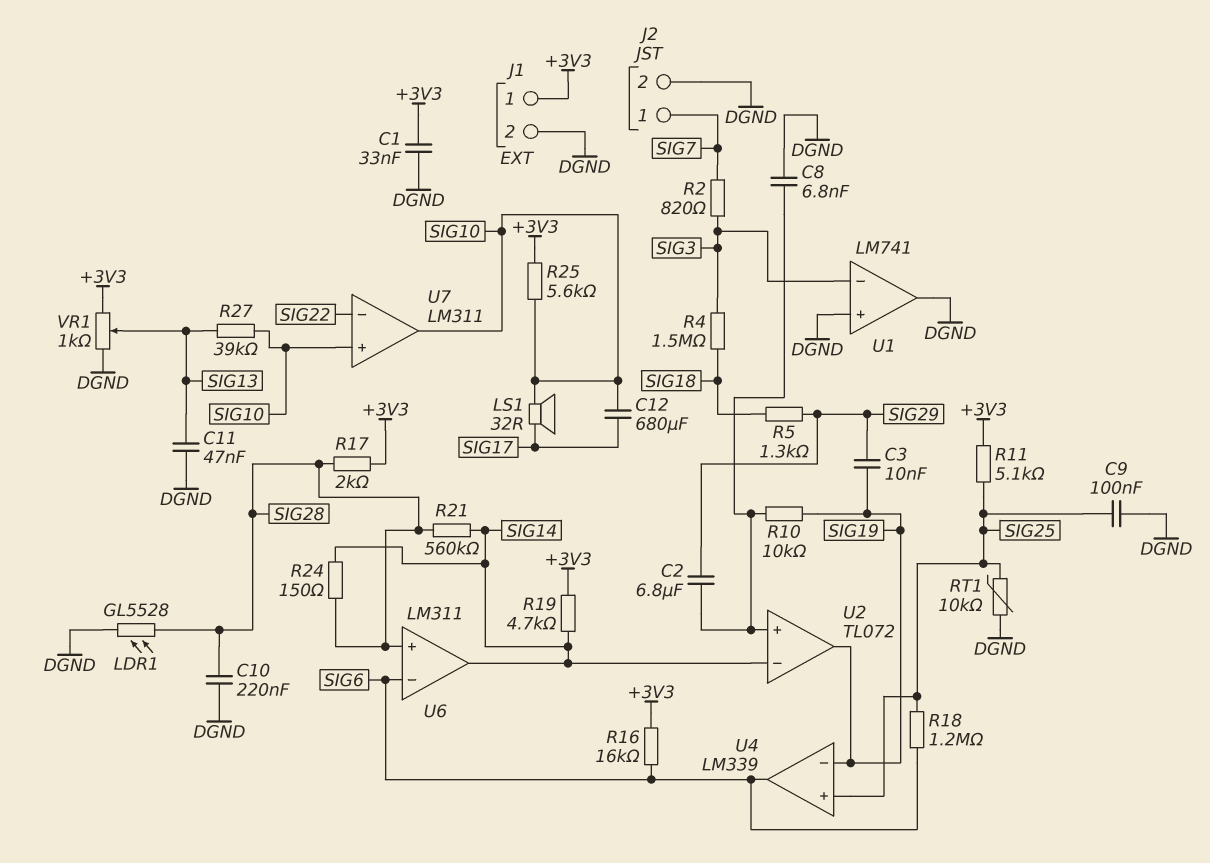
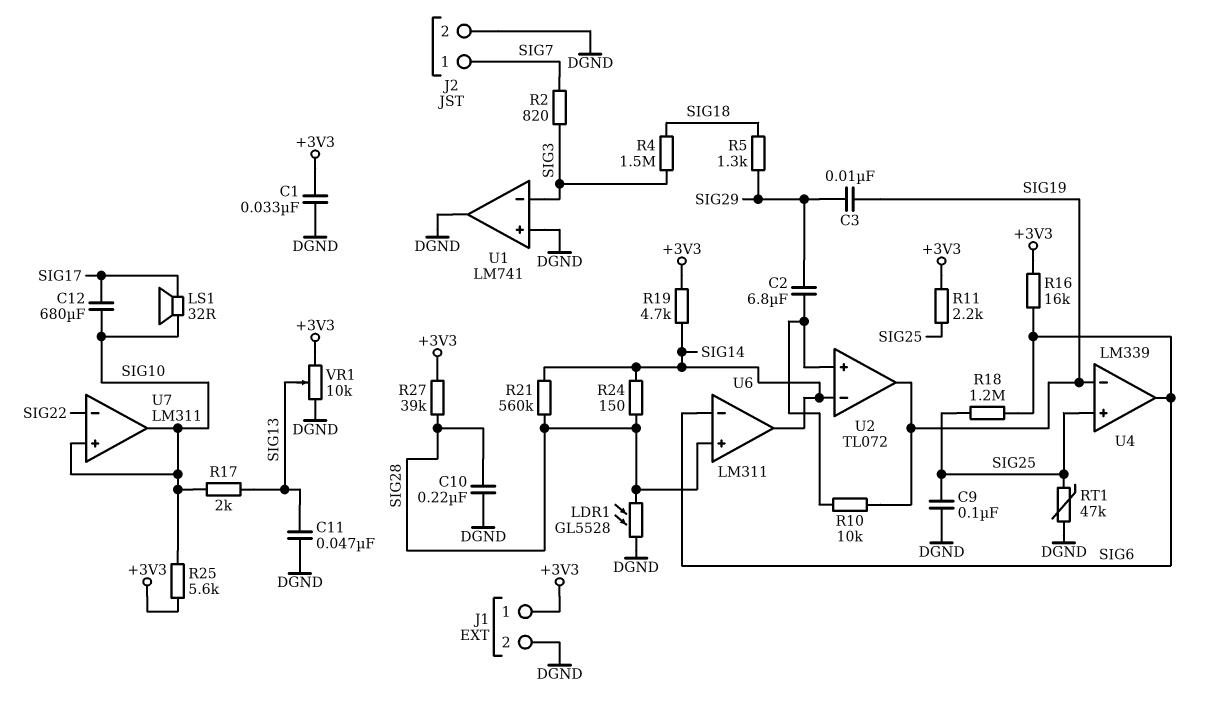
C8: 6.8nF (DGND, U2/in+) -> none
R11: 5.1k (+3V3, SIG25) -> 2.2k (+3V3, SIG25)
R17: 2k (+3V3, SIG28) -> 2k (SIG10, SIG13)
R27: 39k (SIG10, SIG13) -> 39k (+3V3, SIG28)
RT1: 10k (DGND, SIG25) -> 47k (DGND, SIG25)
VR1: 1k (+3V3, DGND, wiper SIG13) -> 10k (+3V3, DGND, wiper SIG13)

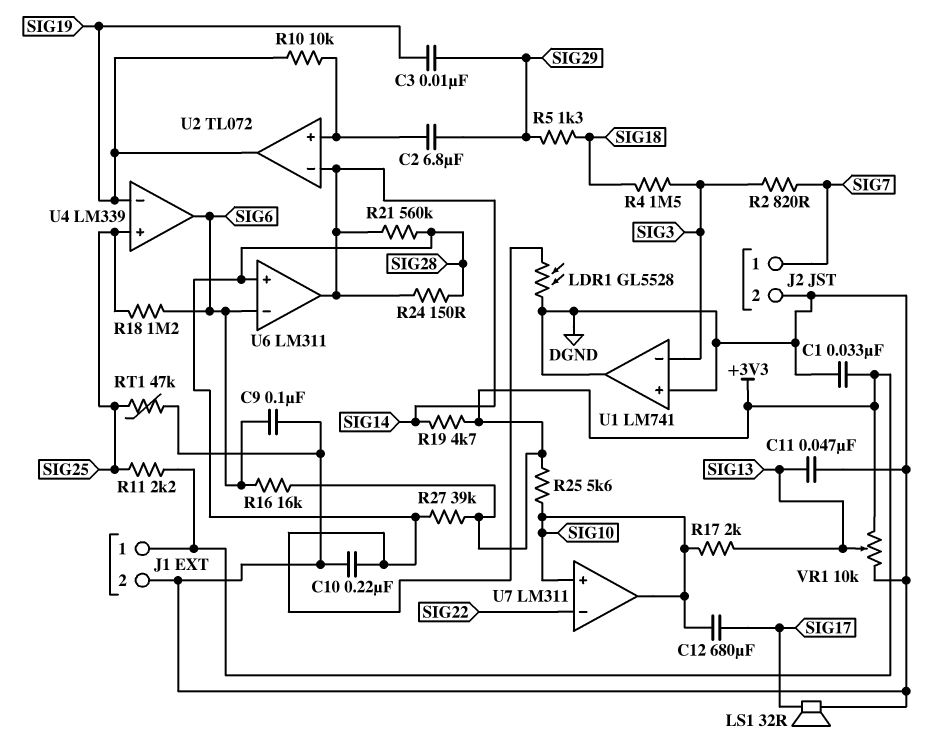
C9: 100nF (DGND, SIG25) -> 100nF (DGND, SIG6)
LS1: speaker 32R (SIG10, SIG17) -> speaker 32R (DGND, SIG17)

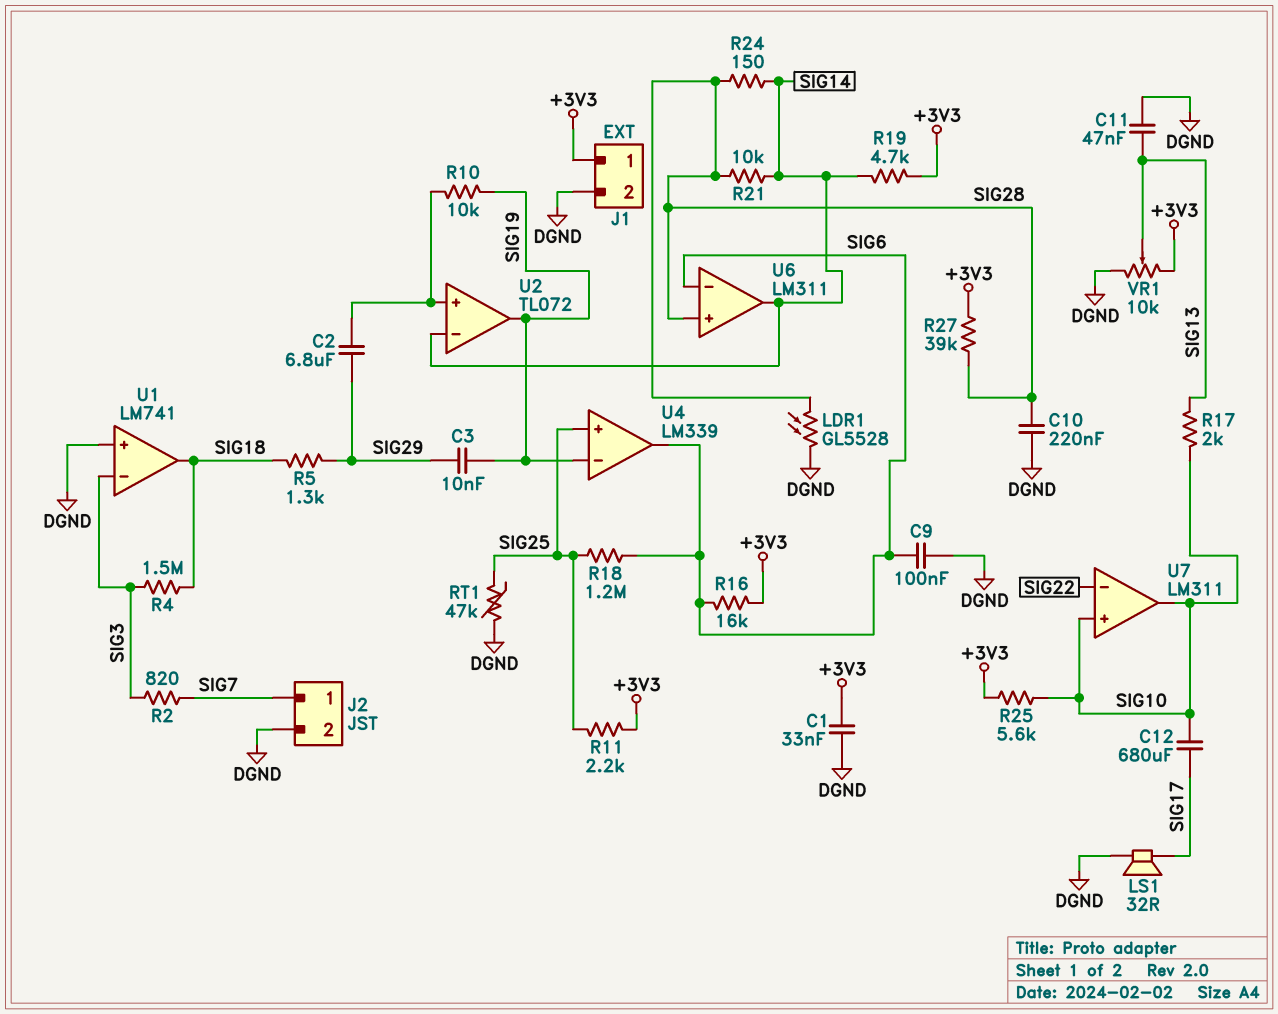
R21: 560k (SIG14, SIG28) -> 10k (SIG14, SIG28)
U1 pin out: DGND -> SIG18

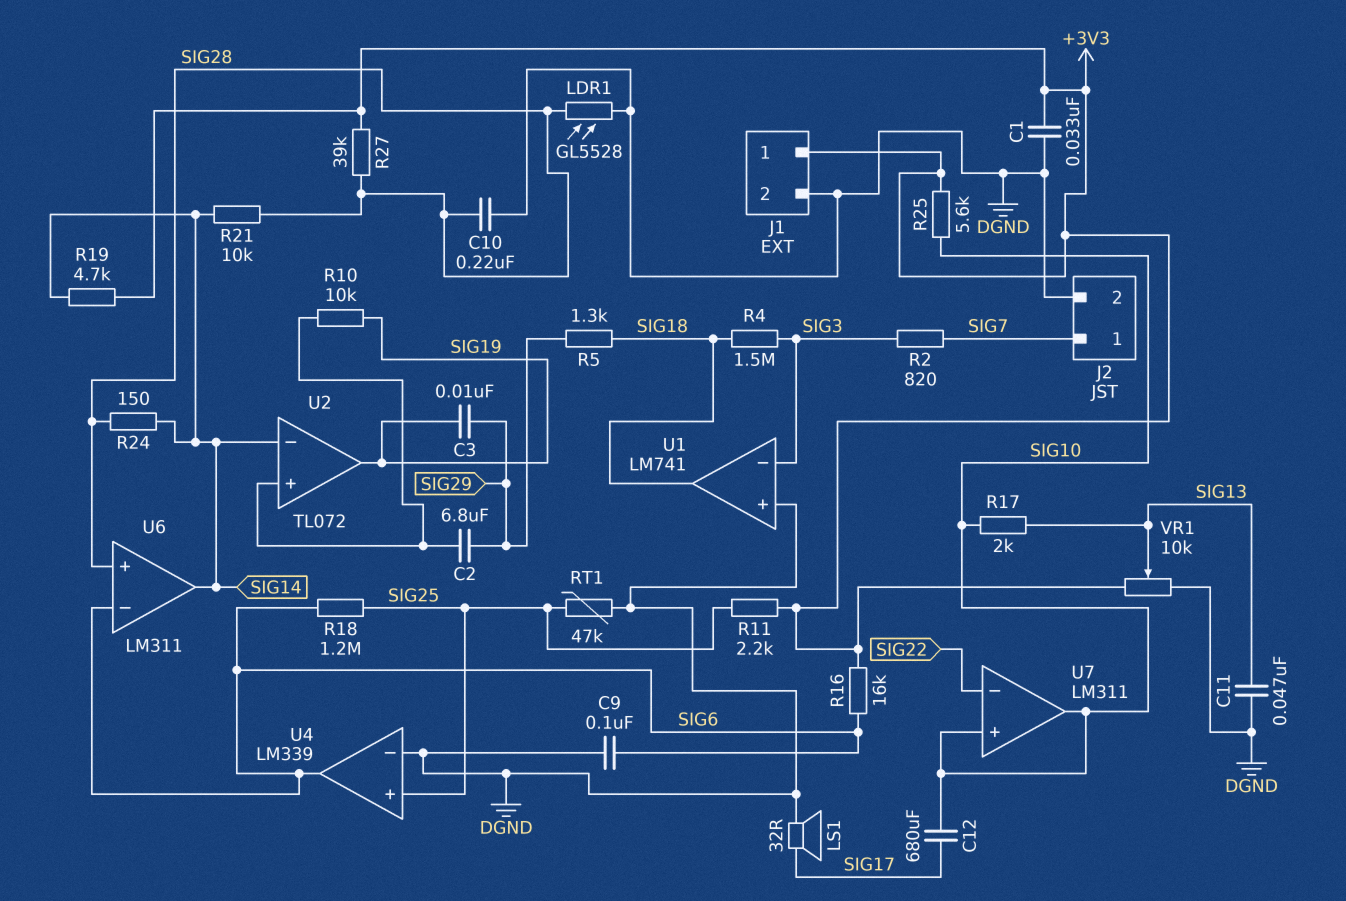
U4 pin in-: SIG19 -> DGND

